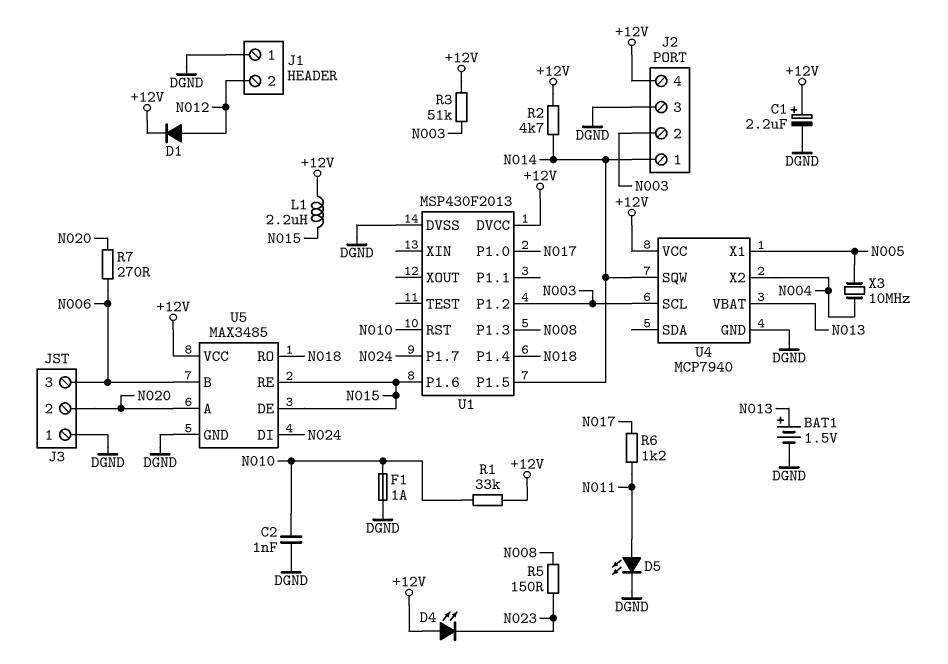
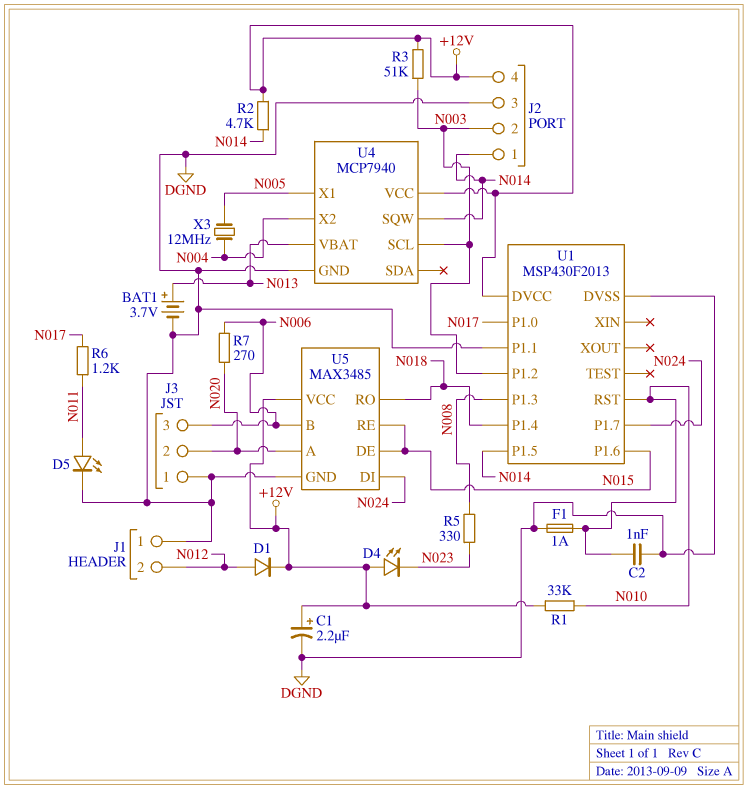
BAT1: 1.5V (plus N013, minus DGND) -> 3.7V (plus N013, minus DGND)
L1: 2.2uH (+12V, N015) -> none
R5: 150 (N008, N023) -> 330 (N008, N023)
U1 pin P1.1: none -> DGND
X3: 10MHz (N004, N005) -> 12MHz (N004, N005)

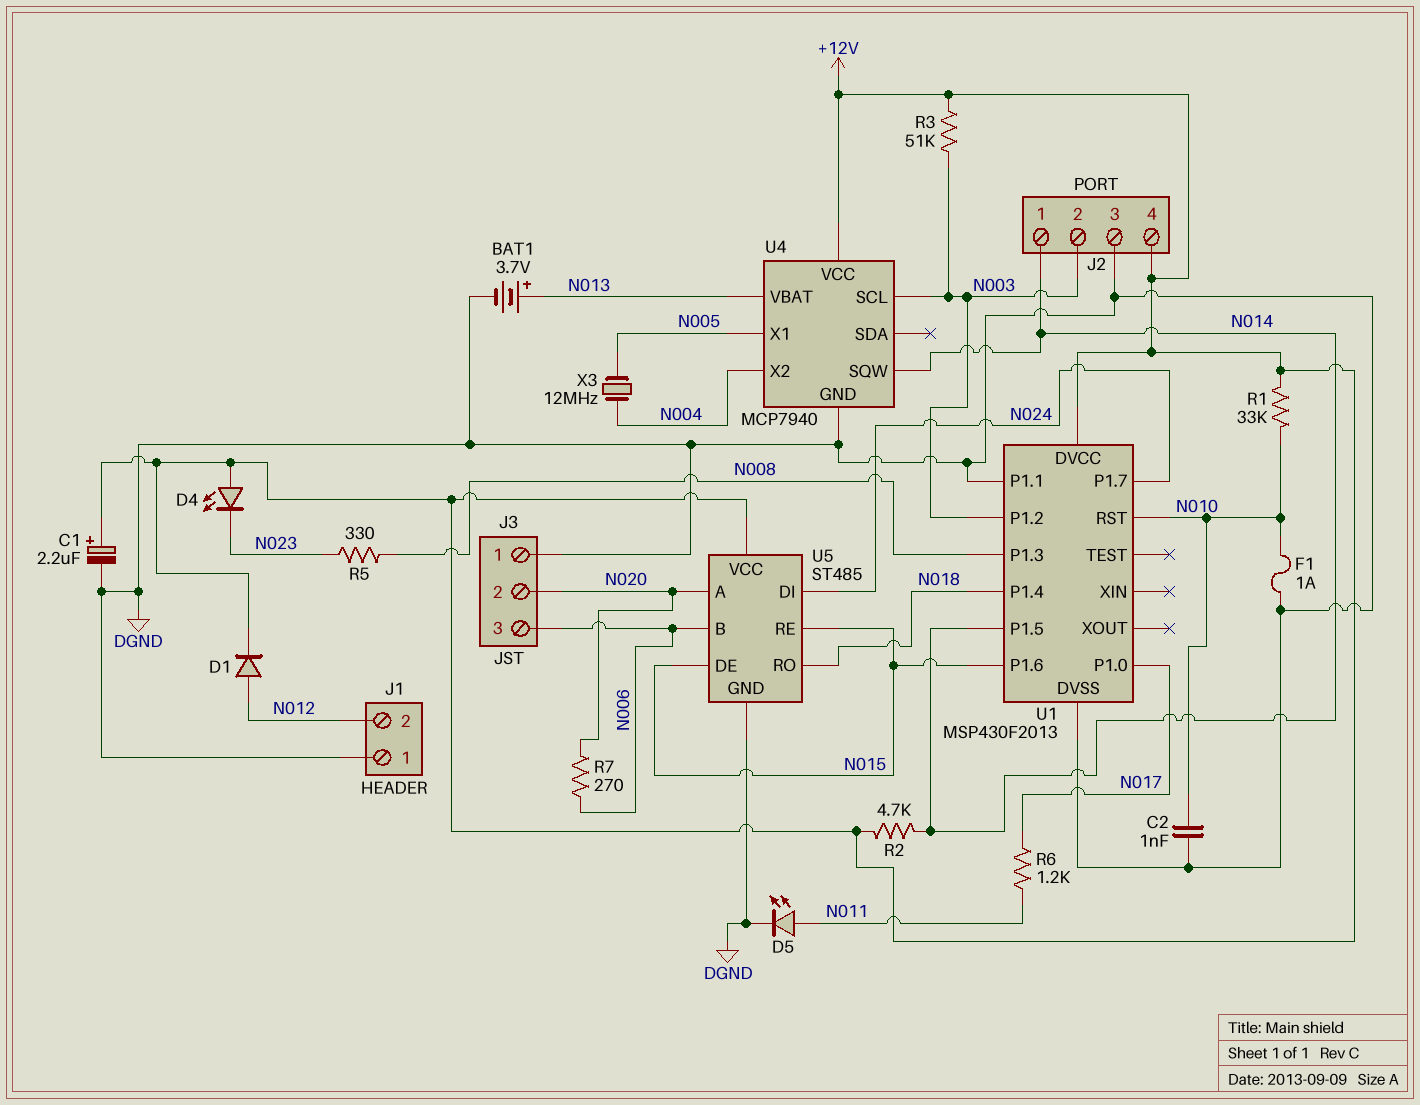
U5: MAX3485 -> ST485

